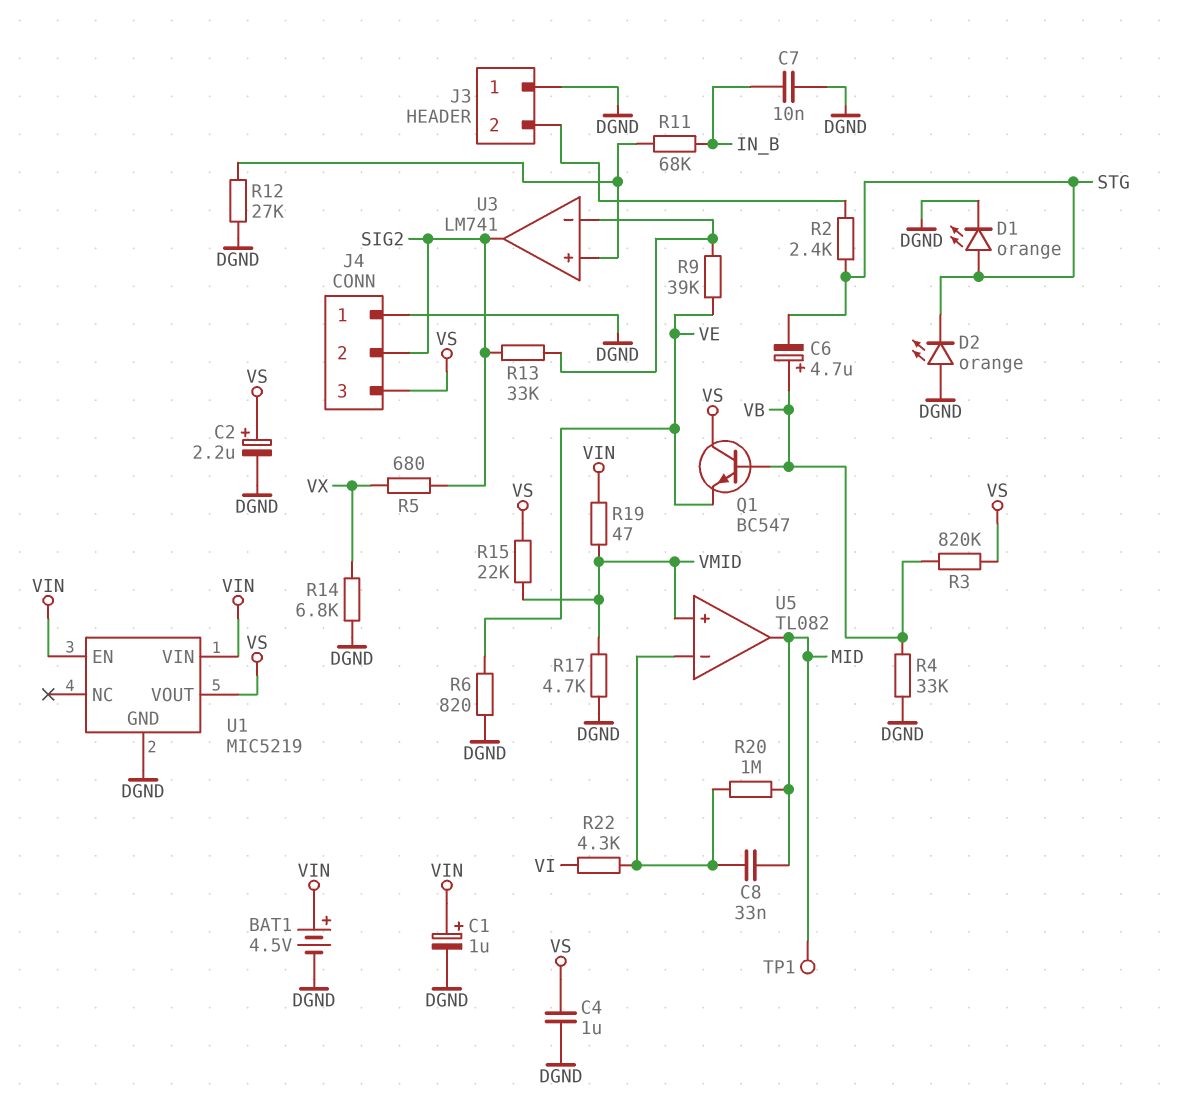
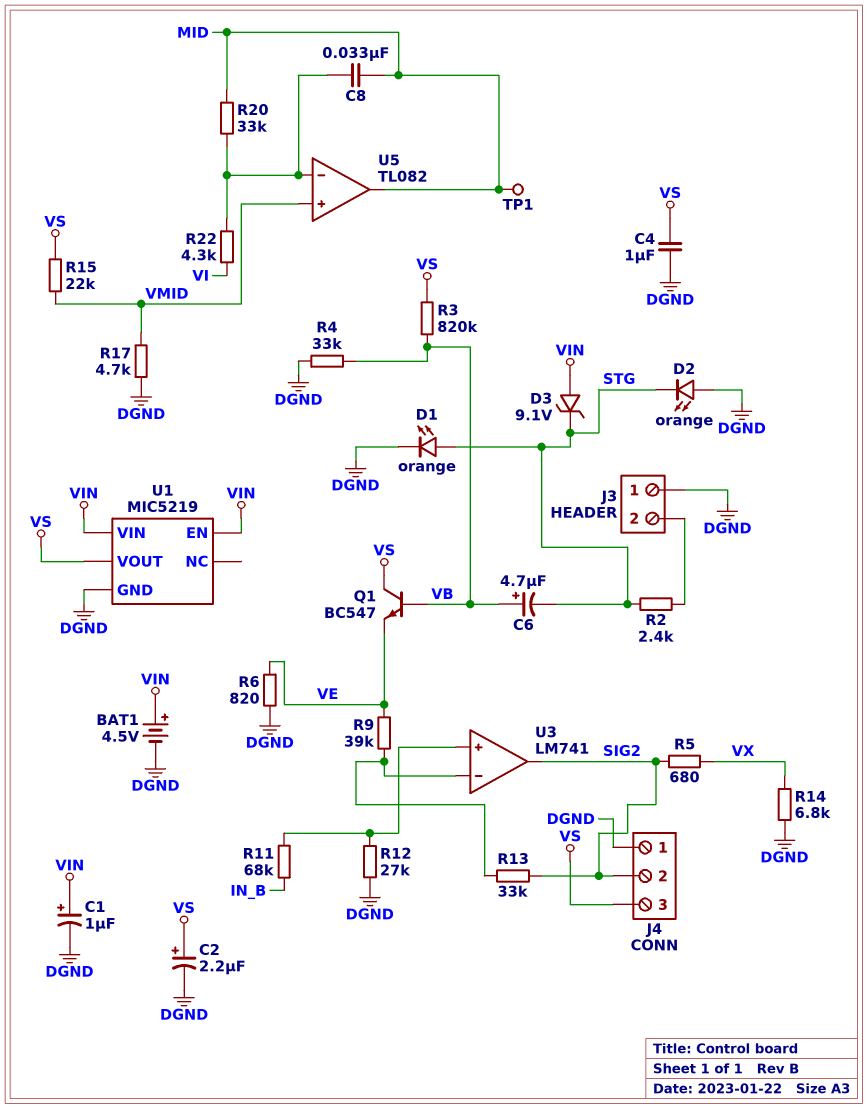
C7: 10nF (DGND, IN_B) -> none
D3: none -> zener 9.1V (A VIN, K STG)
R19: 47 (VIN, VMID) -> none
R20: 1M (MID, U5/in-) -> 33k (MID, U5/in-)

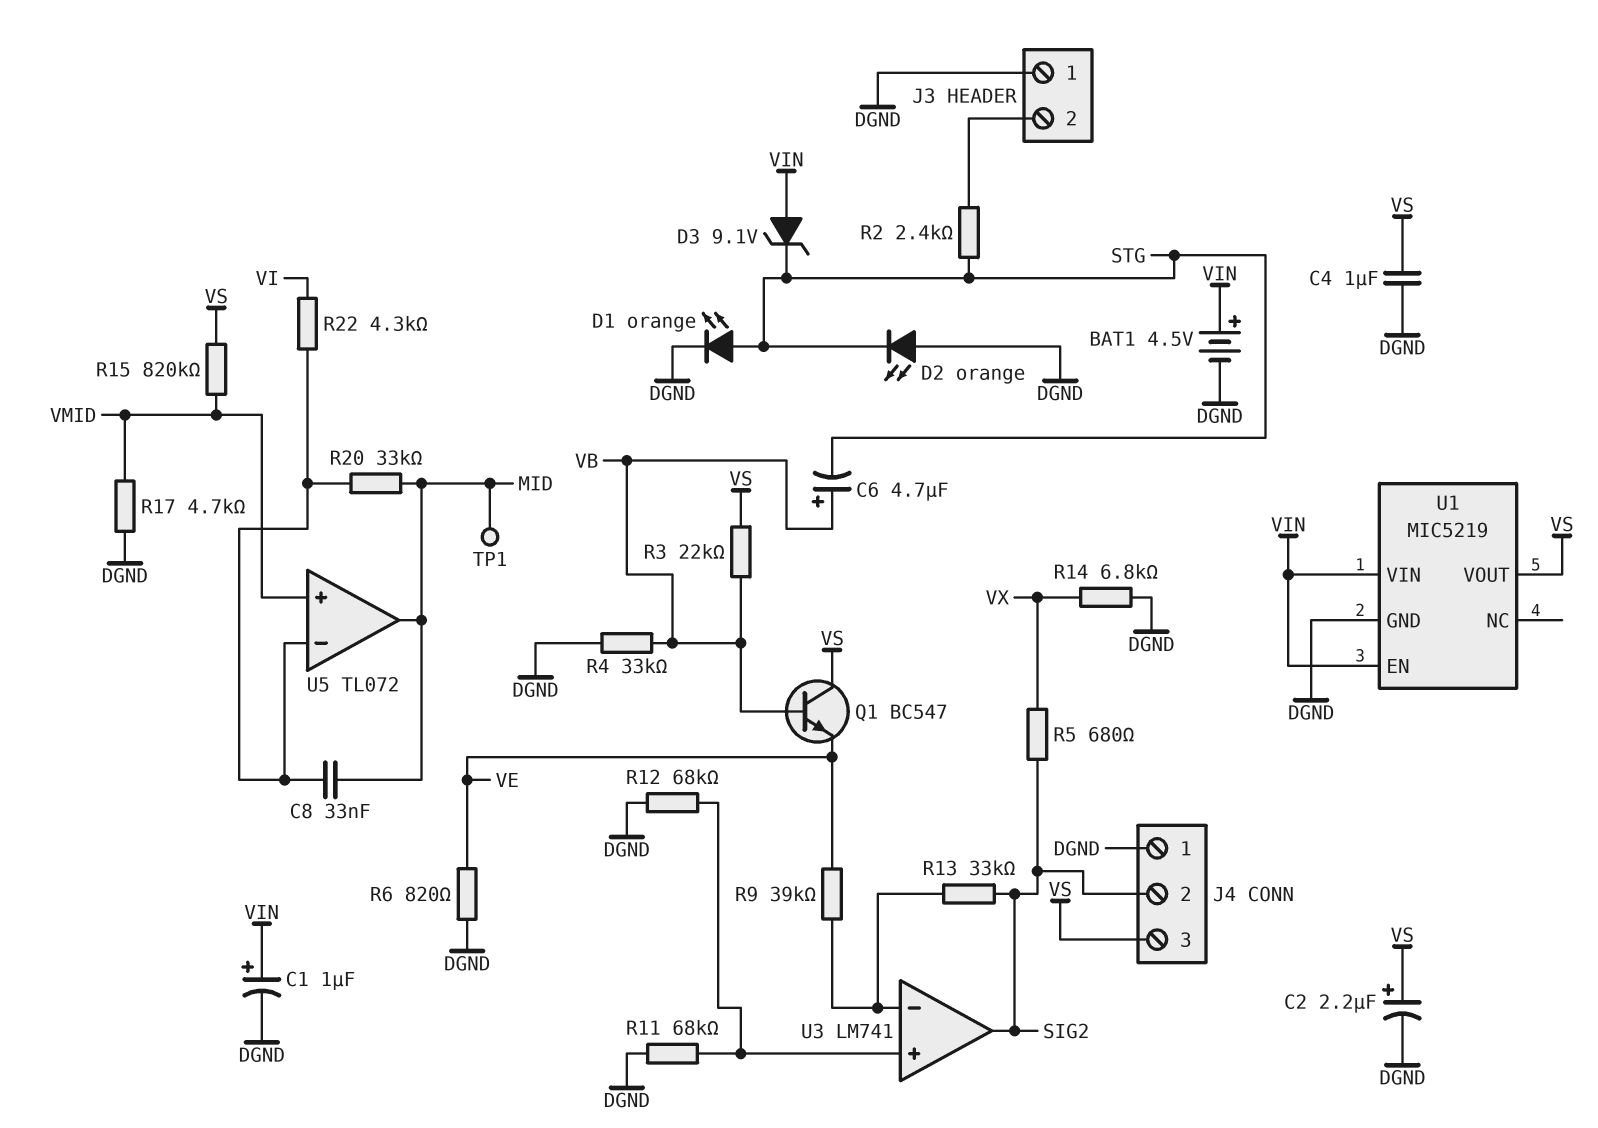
R3: 820k (VB, VS) -> 22k (VB, VS)
R11: 68k (IN_B, U3/in+) -> 68k (DGND, U3/in+)
R12: 27k (DGND, U3/in+) -> 68k (DGND, U3/in+)
R15: 22k (VMID, VS) -> 820k (VMID, VS)
U5: TL082 -> TL072

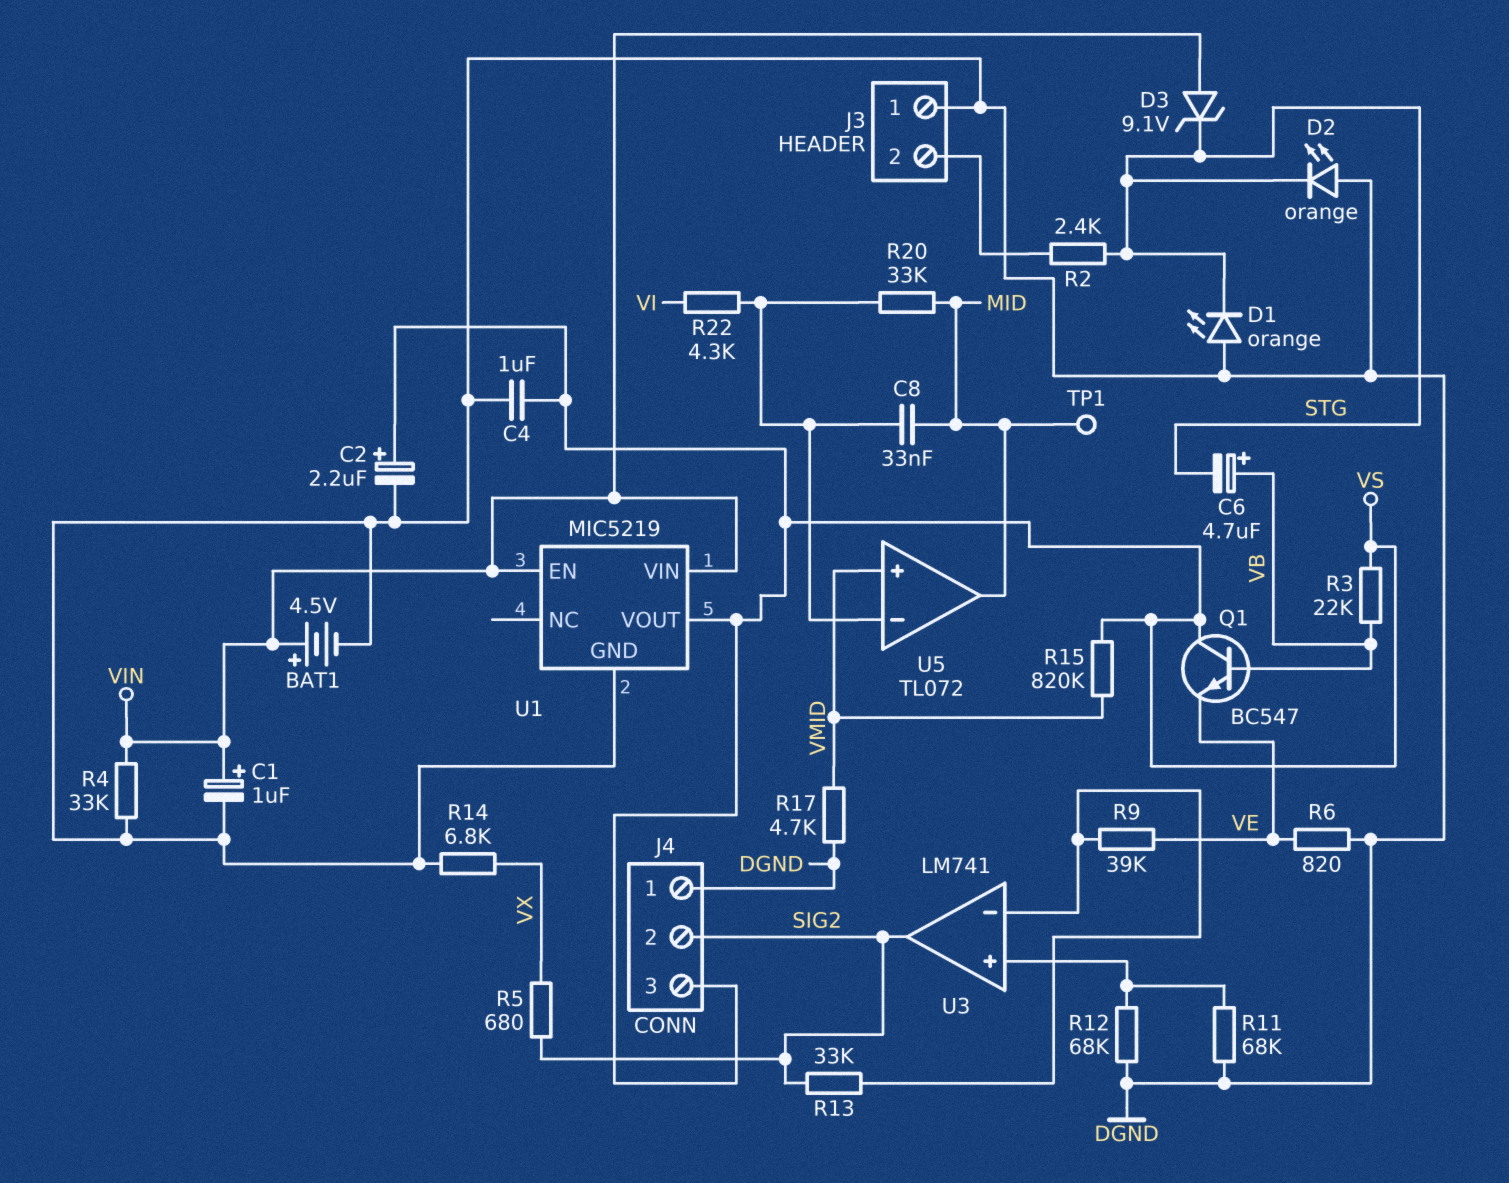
D1: LED orange (A STG, K DGND) -> LED orange (A DGND, K STG)
R4: 33k (DGND, VB) -> 33k (DGND, VIN)

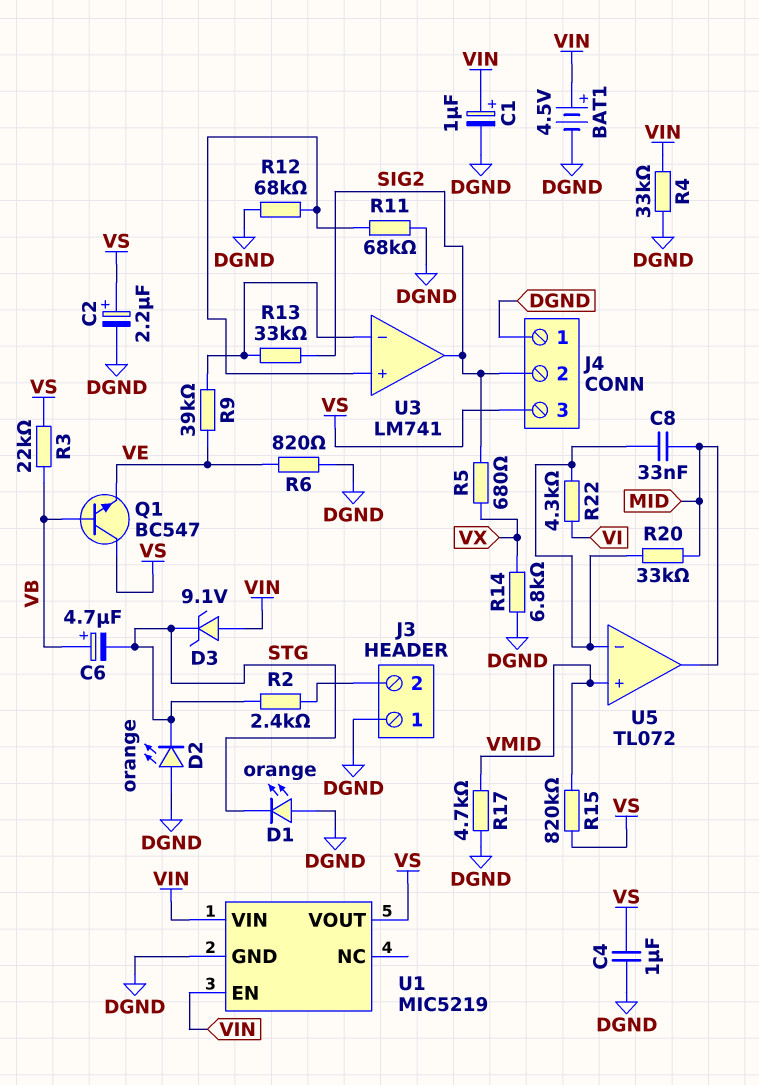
TP1: test point (MID) -> none

